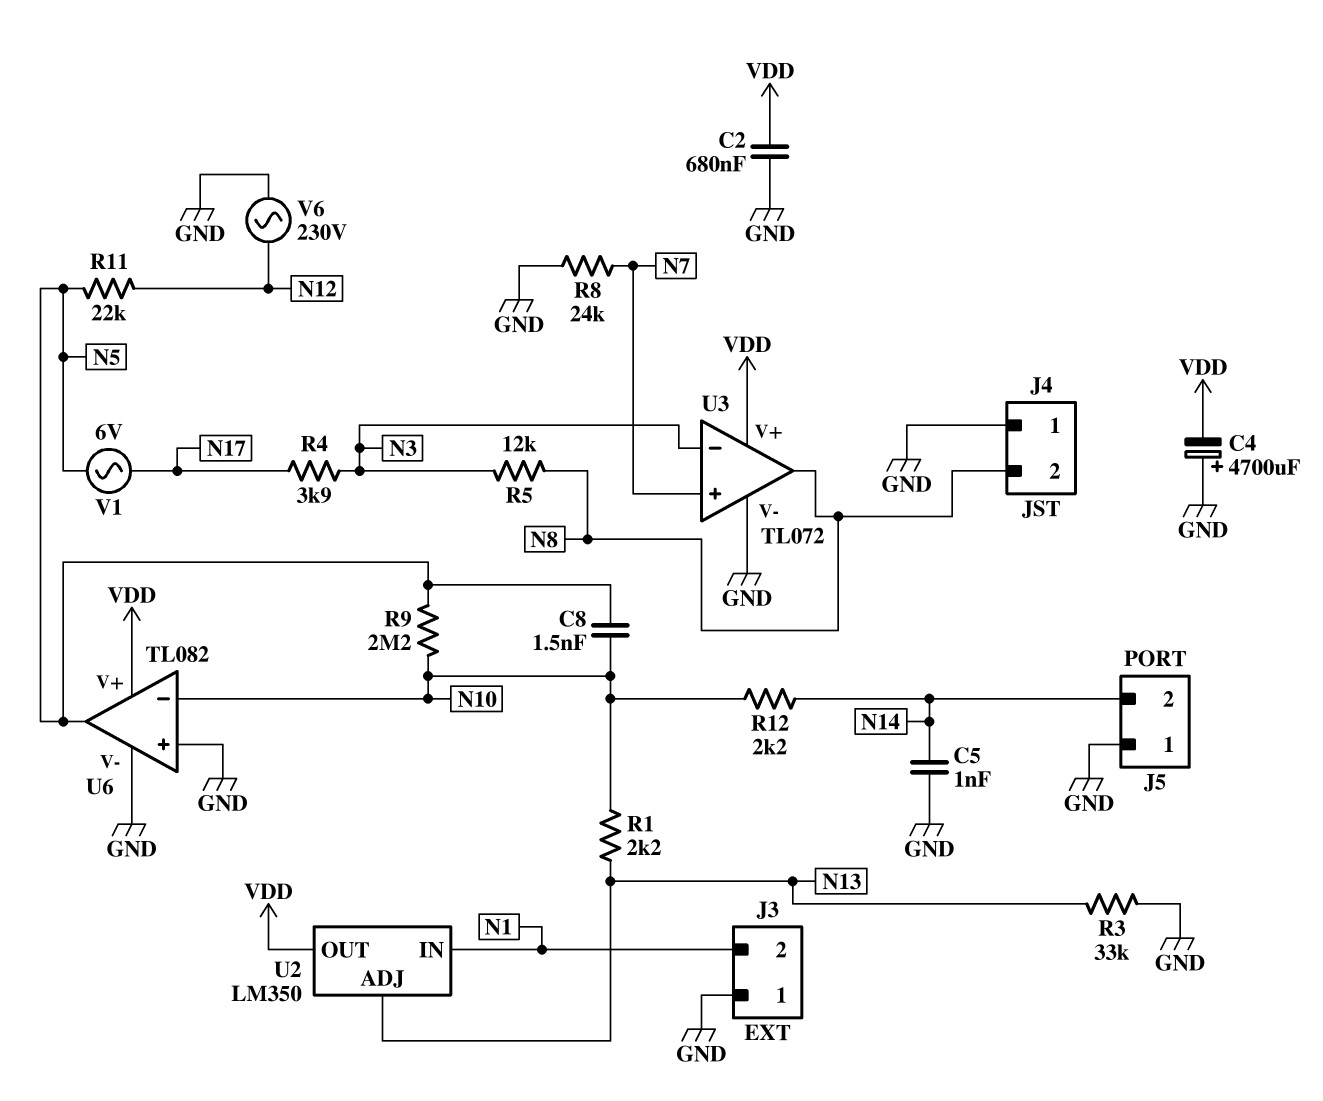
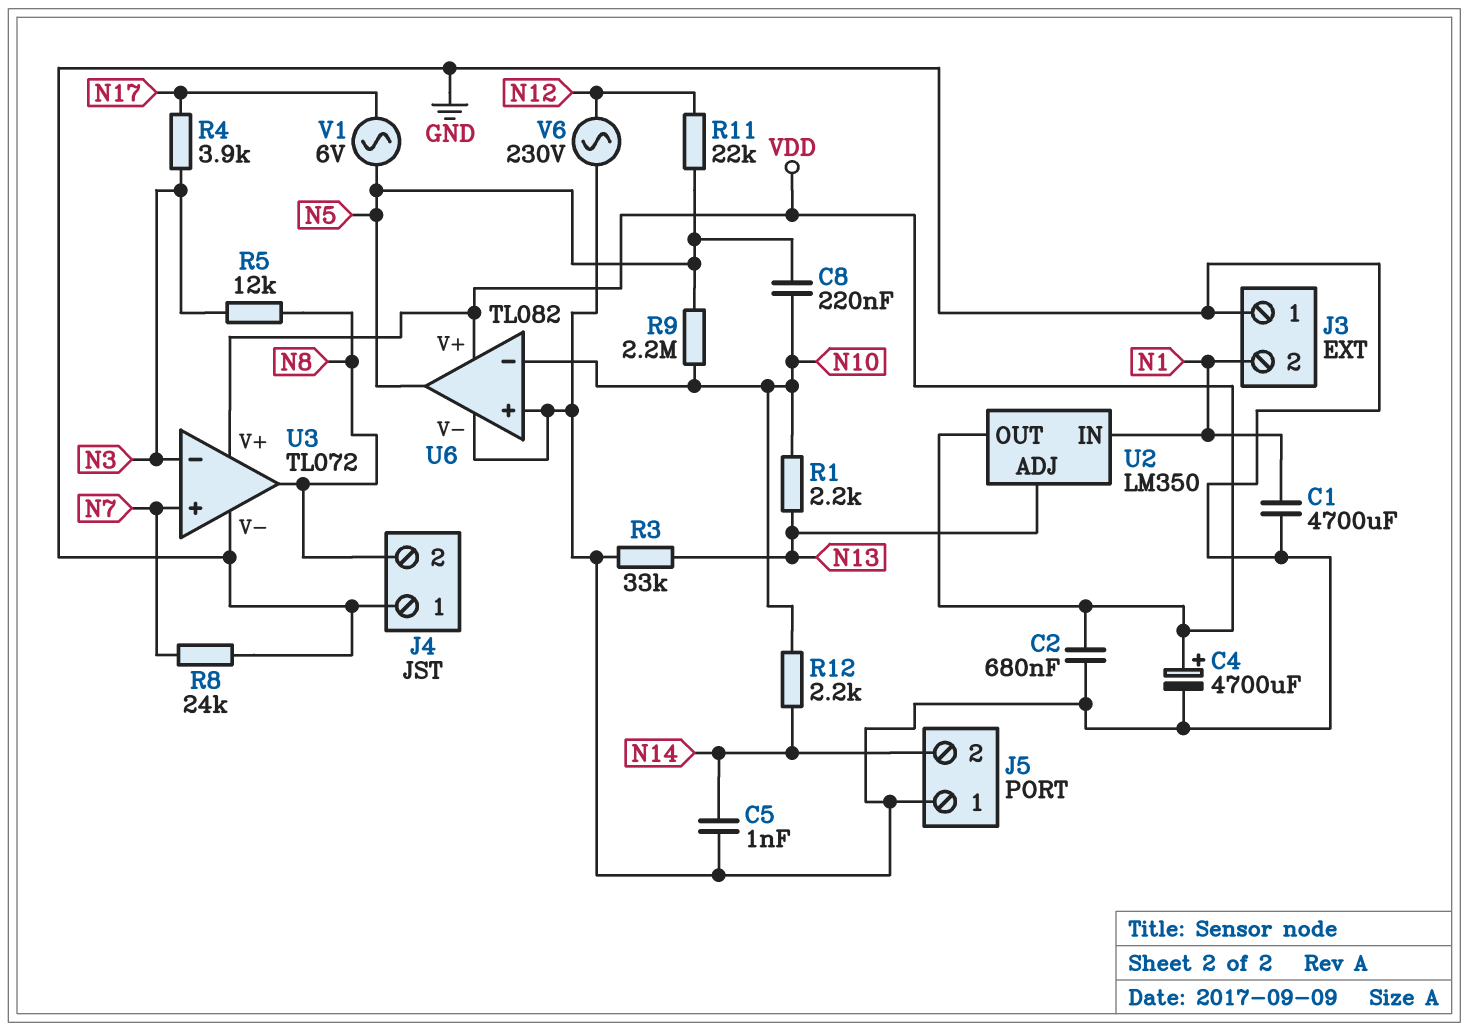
C1: none -> 4700uF (GND, N1)
C4: 4700uF (plus GND, minus VDD) -> 4700uF (plus VDD, minus GND)
C8: 1.5nF (N5, N10) -> 220nF (N5, N10)

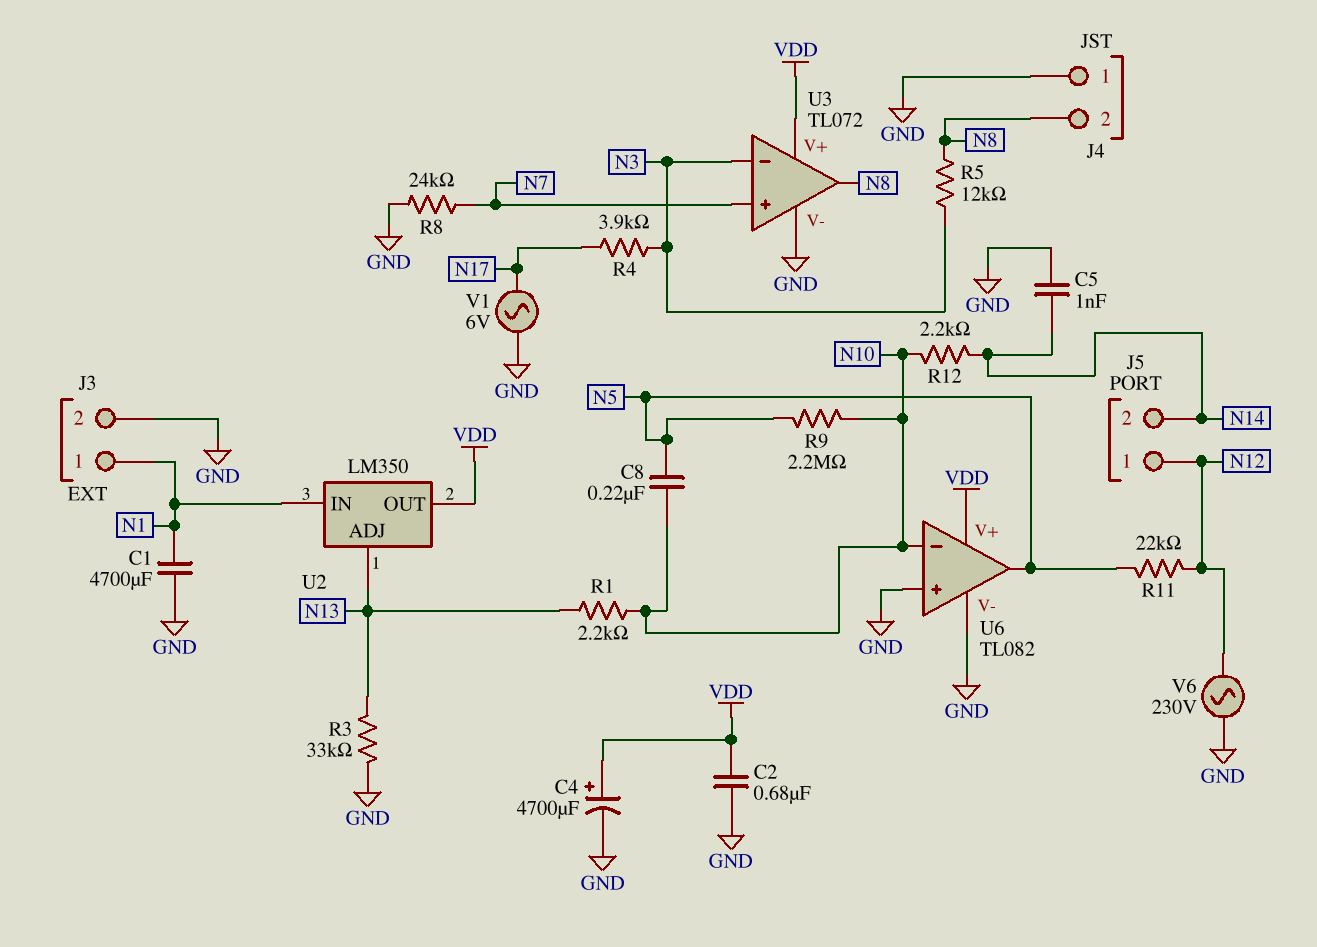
J3 pin 1: GND -> N1
J3 pin 2: N1 -> GND
J5 pin 1: GND -> N12
V1: AC 6V (N5, N17) -> AC 6V (GND, N17)

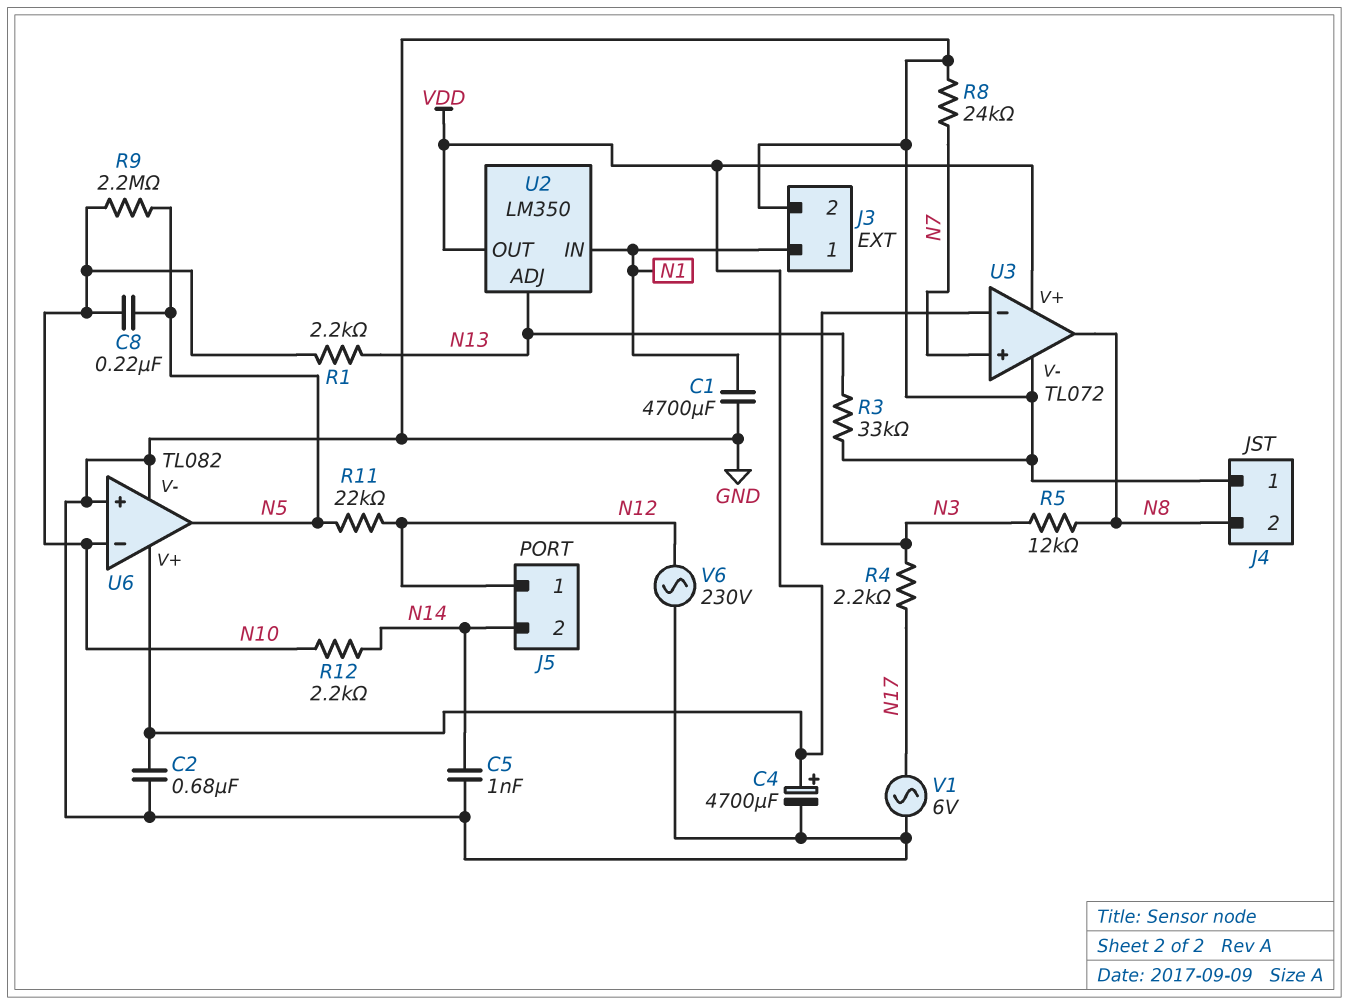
R4: 3.9k (N3, N17) -> 2.2k (N3, N17)

